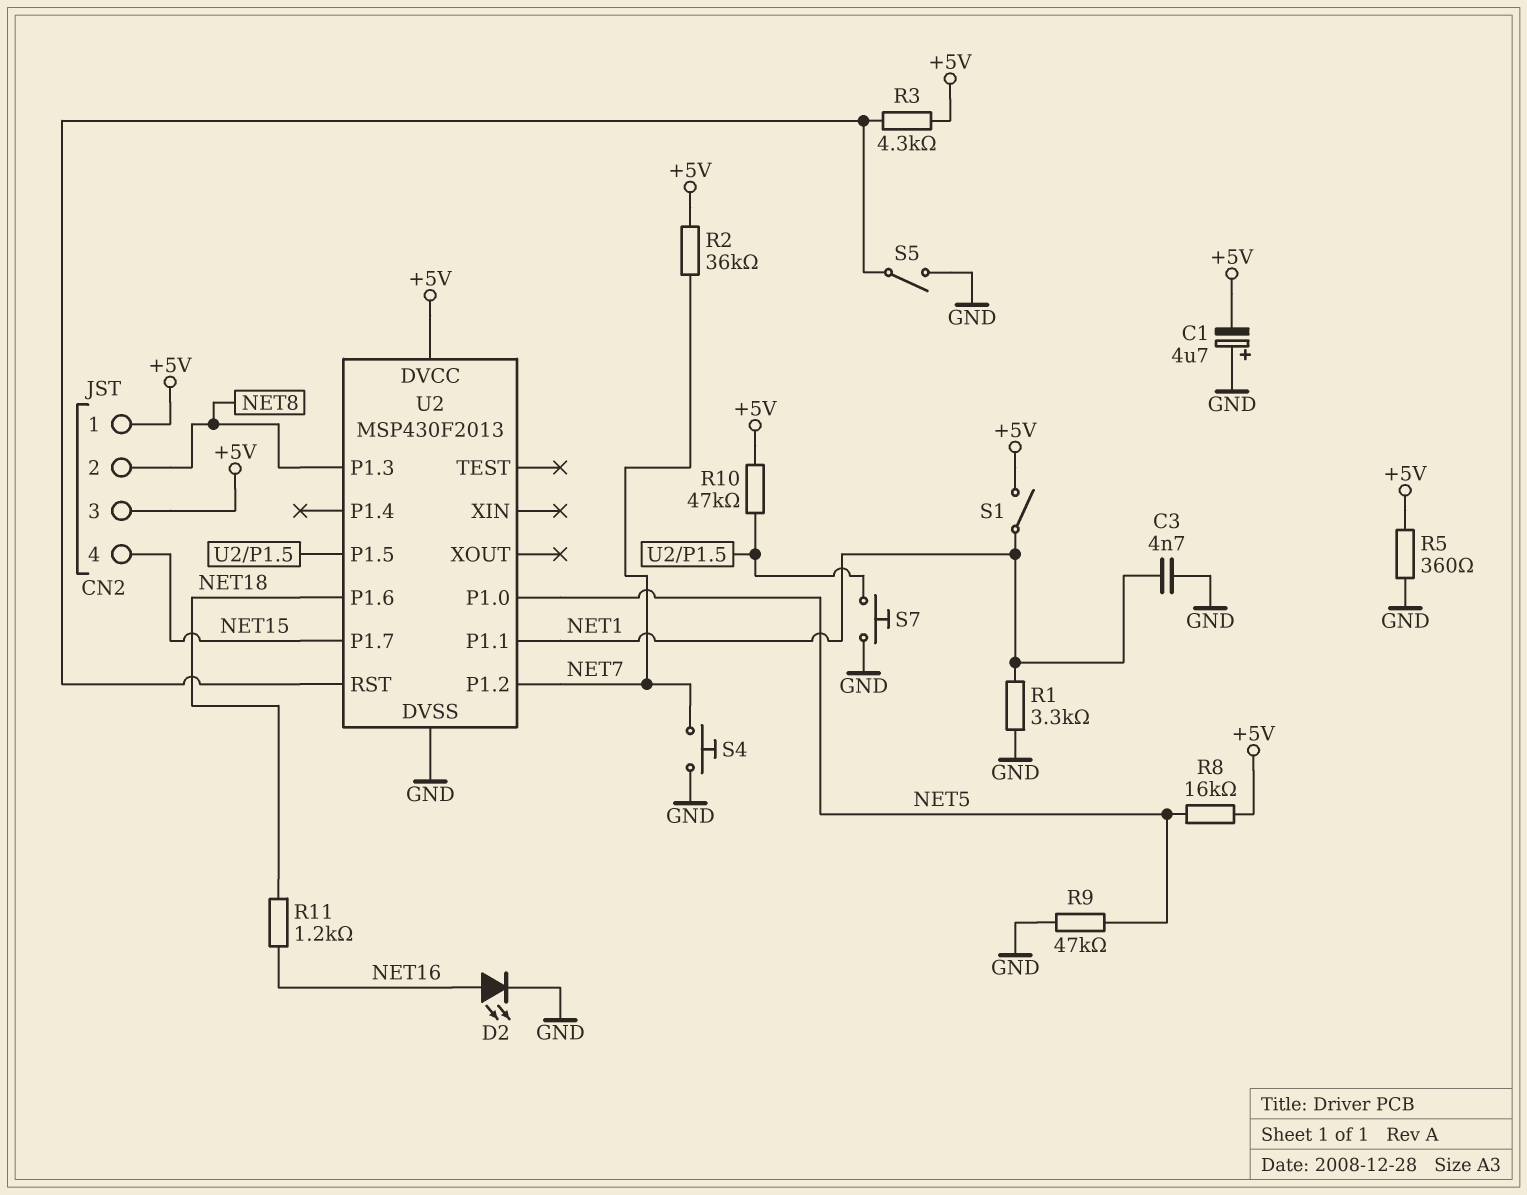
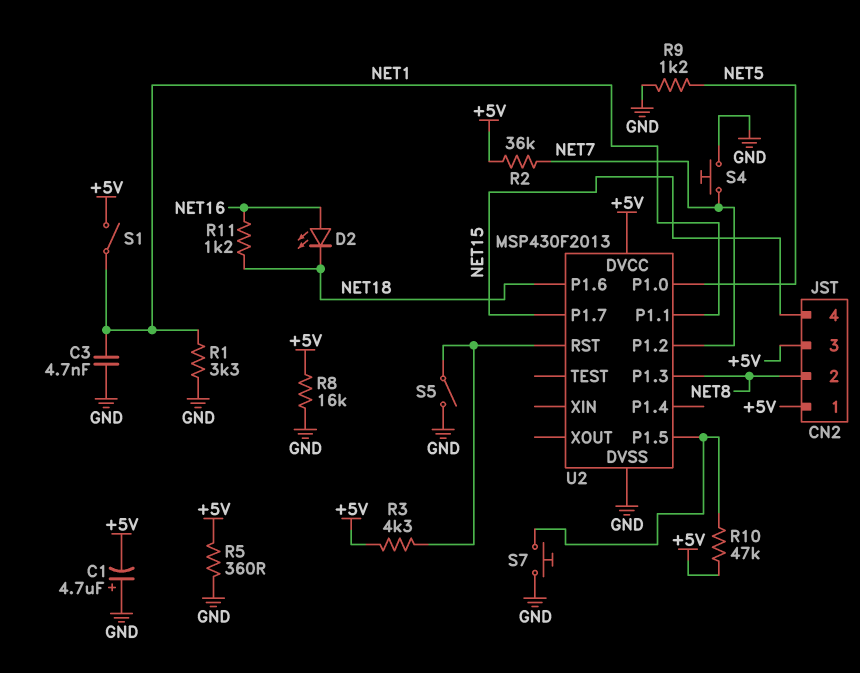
D2: LED (A NET16, K GND) -> LED (A NET16, K NET18)
R8: 16k (+5V, NET5) -> 16k (+5V, GND)
R9: 47k (GND, NET5) -> 1.2k (GND, NET5)

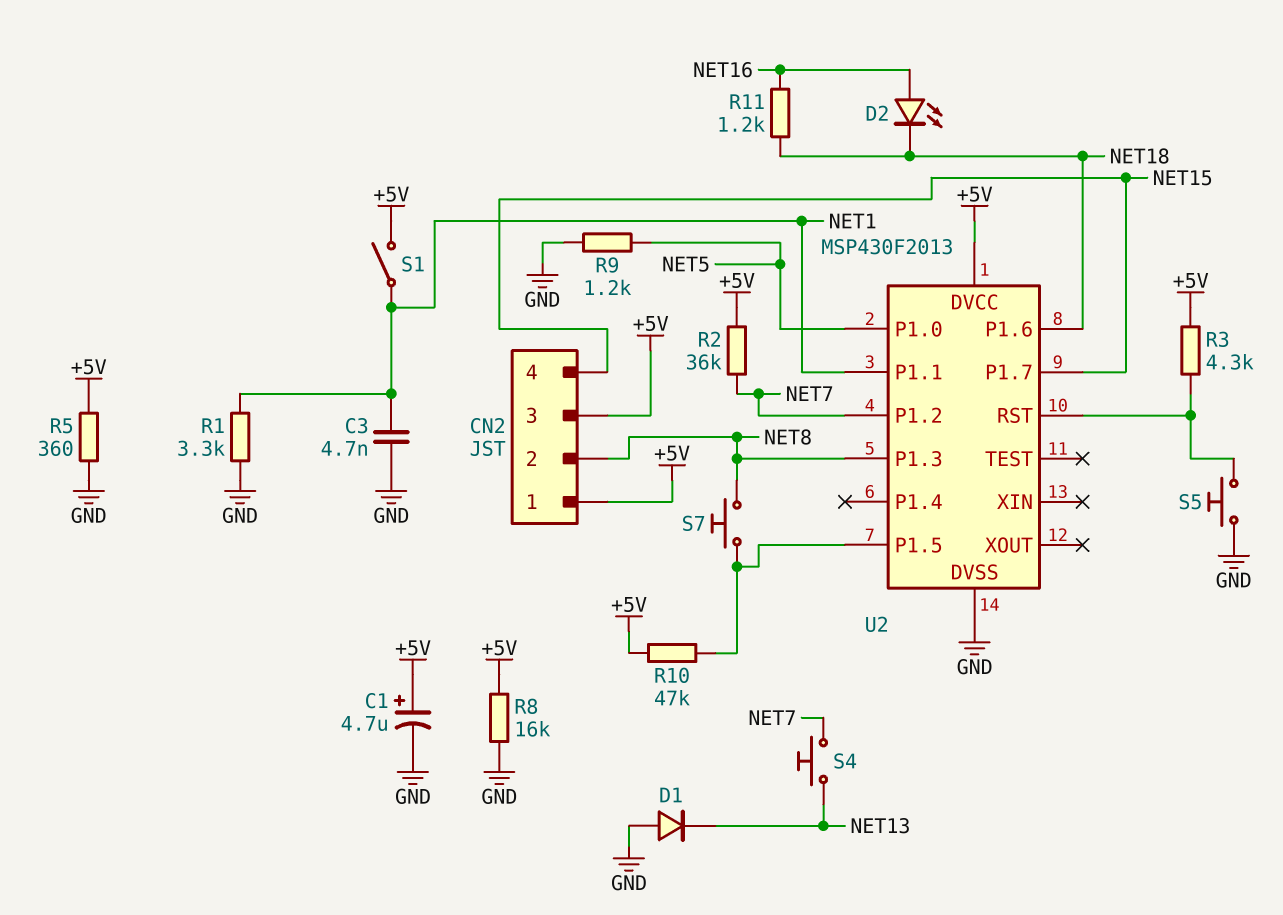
C1: 4.7uF (plus GND, minus +5V) -> 4.7uF (plus +5V, minus GND)
D1: none -> diode (A GND, K NET13)
S4: button (GND, NET7) -> button (NET7, NET13)
S5: switch (GND, U2/RST) -> button (GND, U2/RST)
S7: button (GND, U2/P1.5) -> button (NET8, U2/P1.5)

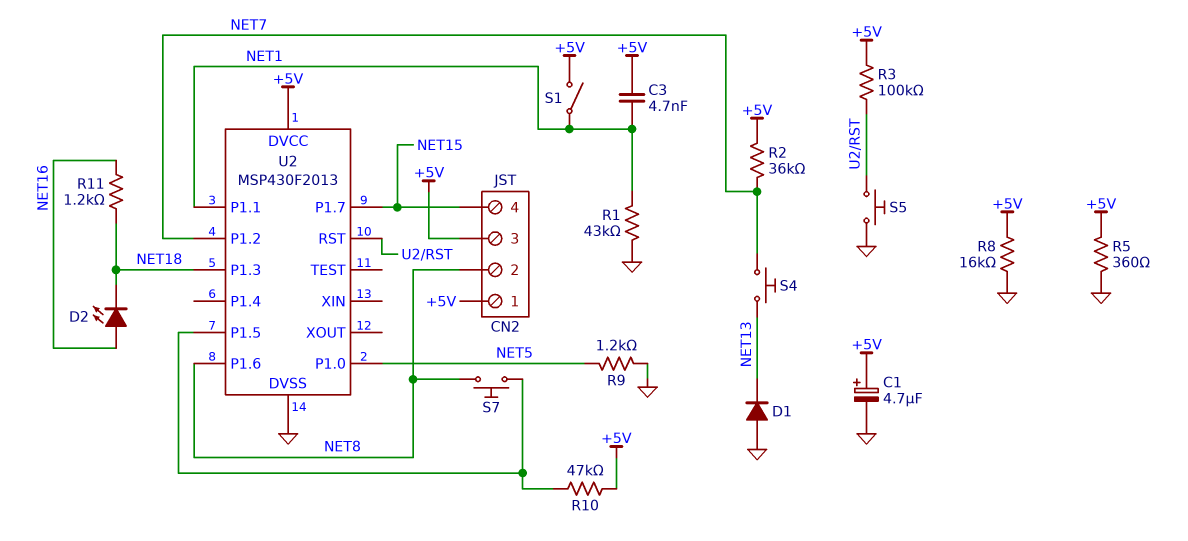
C3: 4.7nF (GND, NET1) -> 4.7nF (+5V, NET1)
R1: 3.3k (GND, NET1) -> 43k (GND, NET1)
R3: 4.3k (+5V, U2/RST) -> 100k (+5V, U2/RST)
U2 pin P1.3: NET8 -> NET18
U2 pin P1.6: NET18 -> NET8

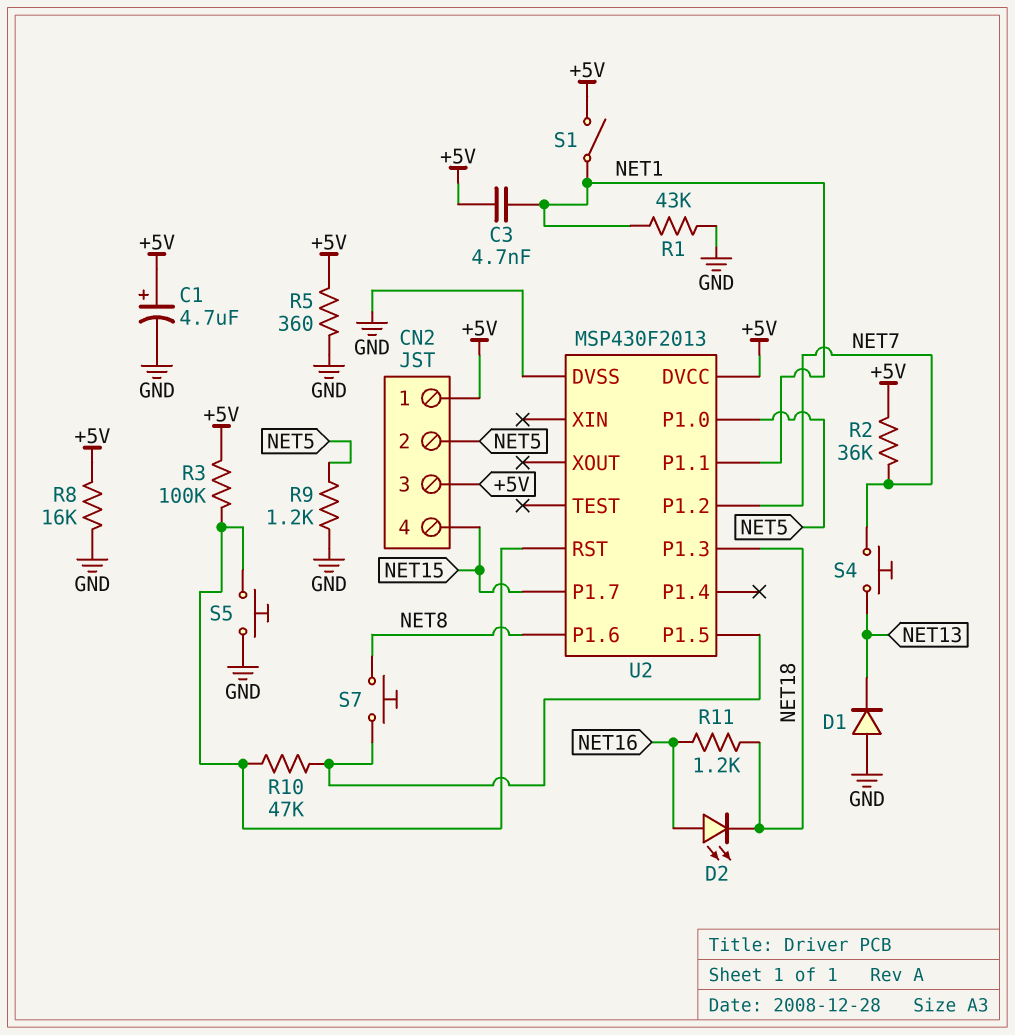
CN2 pin 2: NET8 -> NET5
R10: 47k (+5V, U2/P1.5) -> 47k (U2/P1.5, U2/RST)

